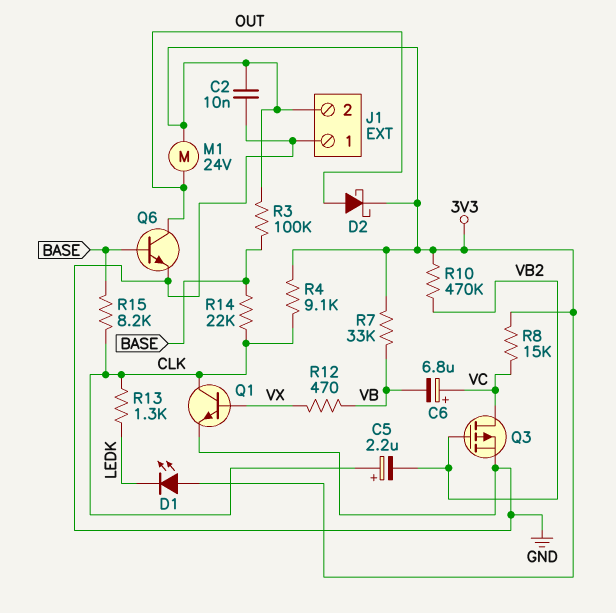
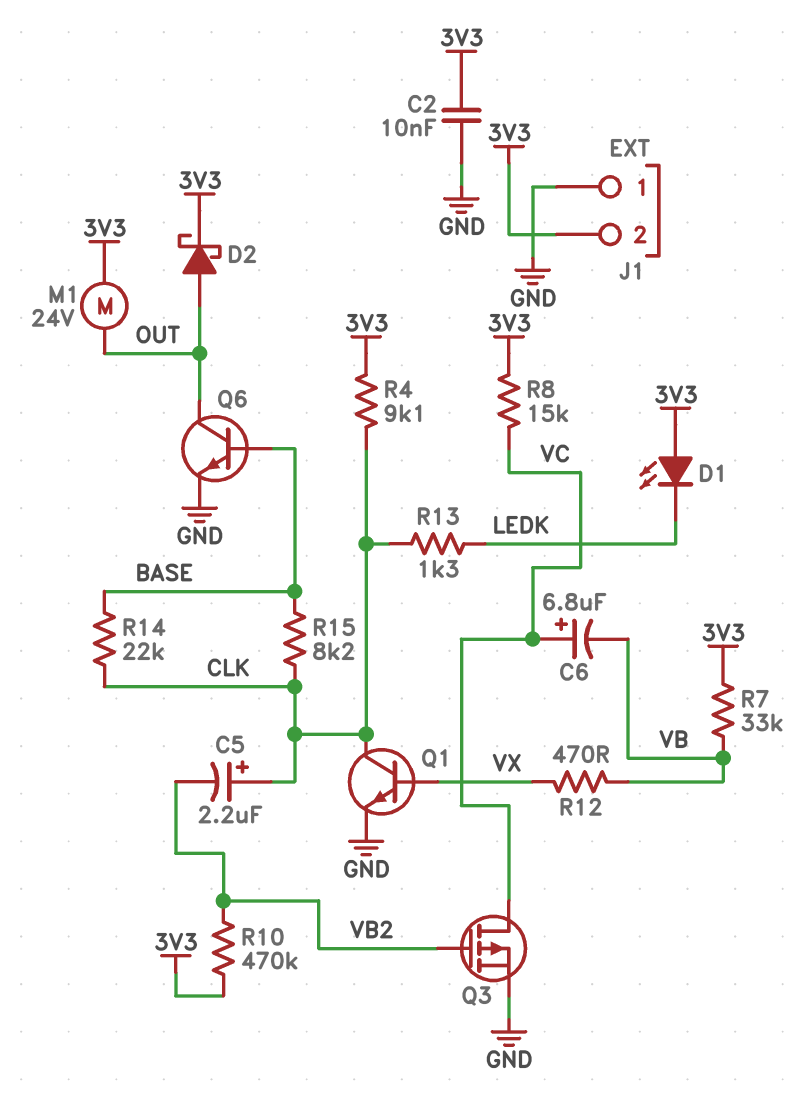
R3: 100k (3V3, BASE) -> none

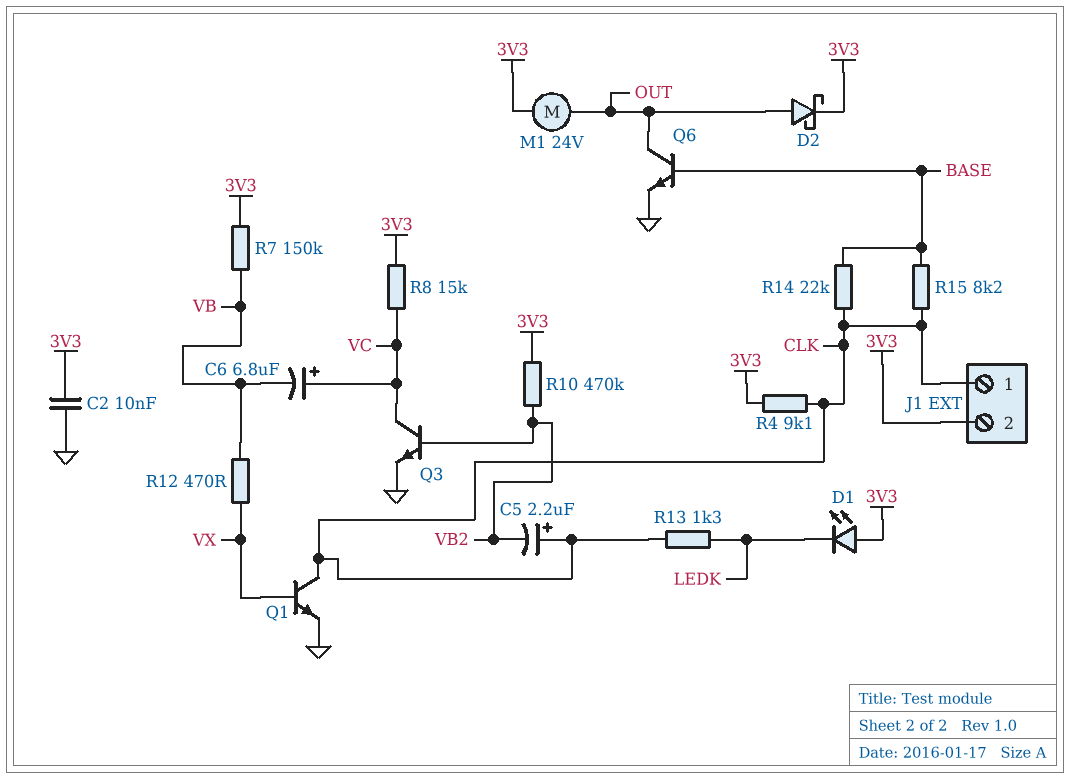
J1 pin 1: GND -> CLK
Q3: PMOS (G VB2, D VC, S GND) -> NPN (B VB2, C VC, E GND)
R7: 33k (3V3, VB) -> 150k (3V3, VB)

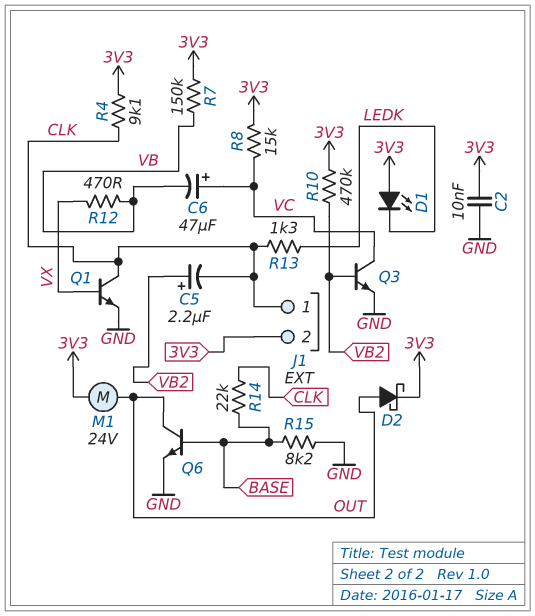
C5: 2.2uF (plus CLK, minus VB2) -> 2.2uF (plus VB2, minus CLK)
C6: 6.8uF (plus VC, minus VB) -> 47uF (plus VC, minus VB)
R15: 8.2k (BASE, CLK) -> 8.2k (BASE, GND)

